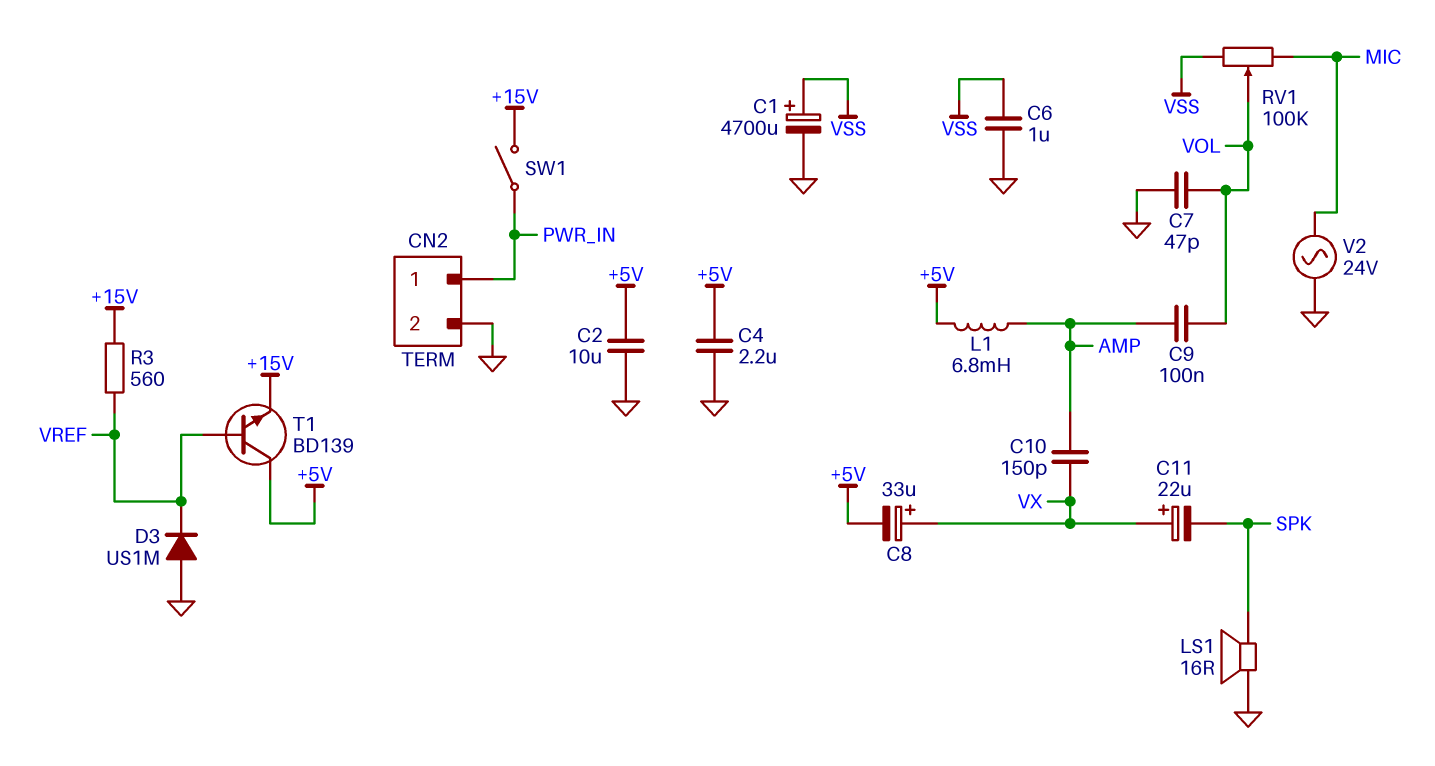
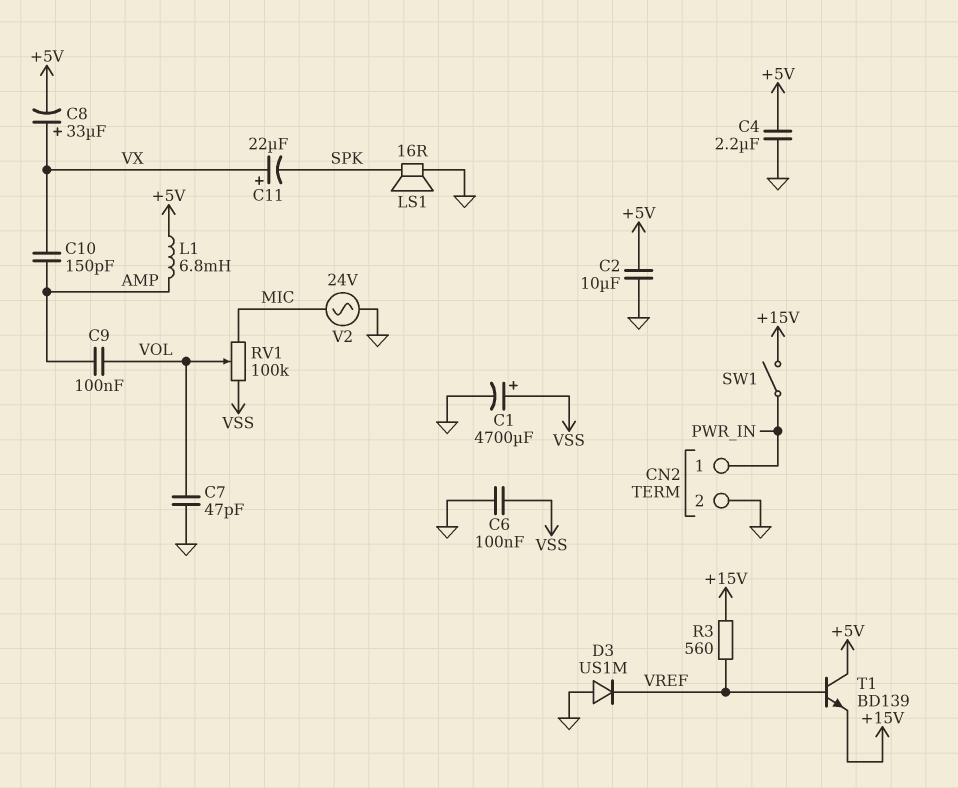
C6: 1uF (GND, VSS) -> 100nF (GND, VSS)

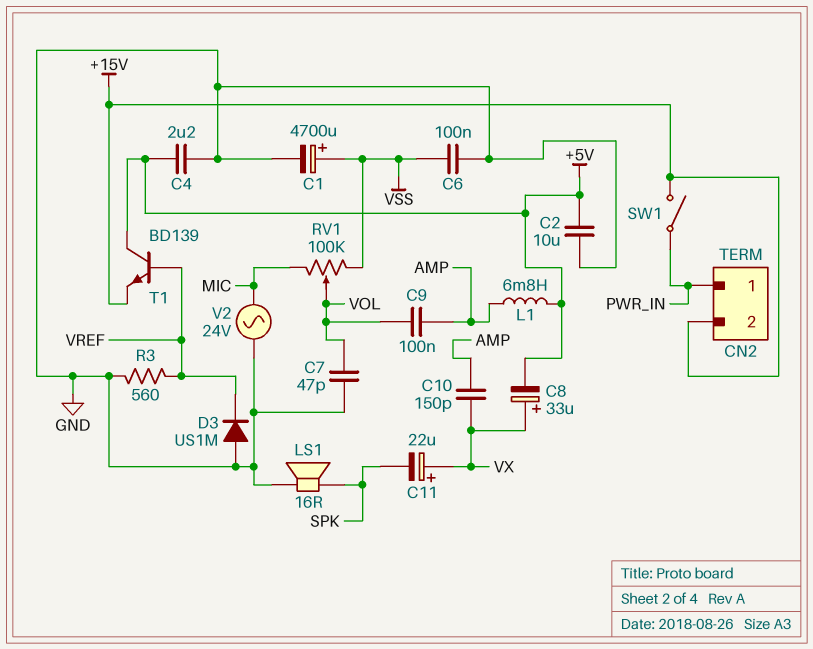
CN2 pin 2: GND -> +15V
R3: 560 (+15V, VREF) -> 560 (GND, VREF)

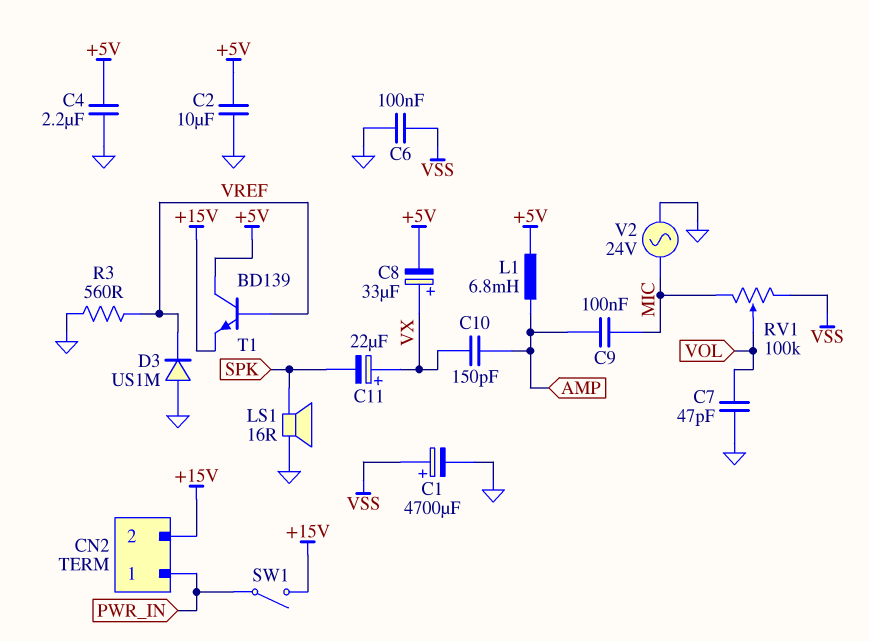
C9: 100nF (AMP, VOL) -> 100nF (AMP, MIC)

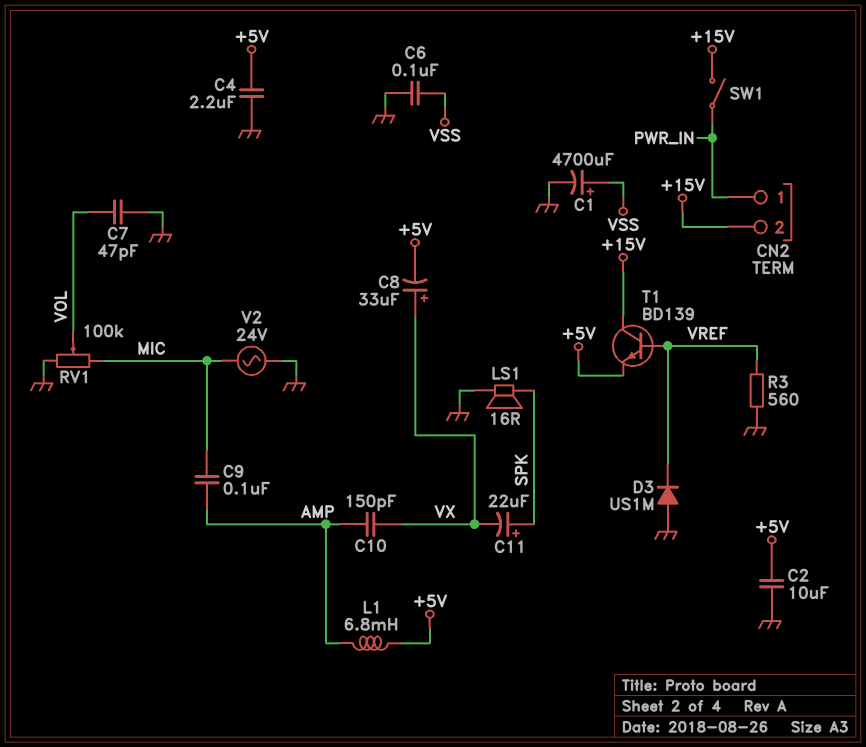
C11: 22uF (plus VX, minus SPK) -> 22uF (plus SPK, minus VX)
RV1: 100k (MIC, VSS, wiper VOL) -> 100k (GND, MIC, wiper VOL)
T1: NPN BD139 (B VREF, C +5V, E +15V) -> NPN BD139 (B VREF, C +15V, E +5V)

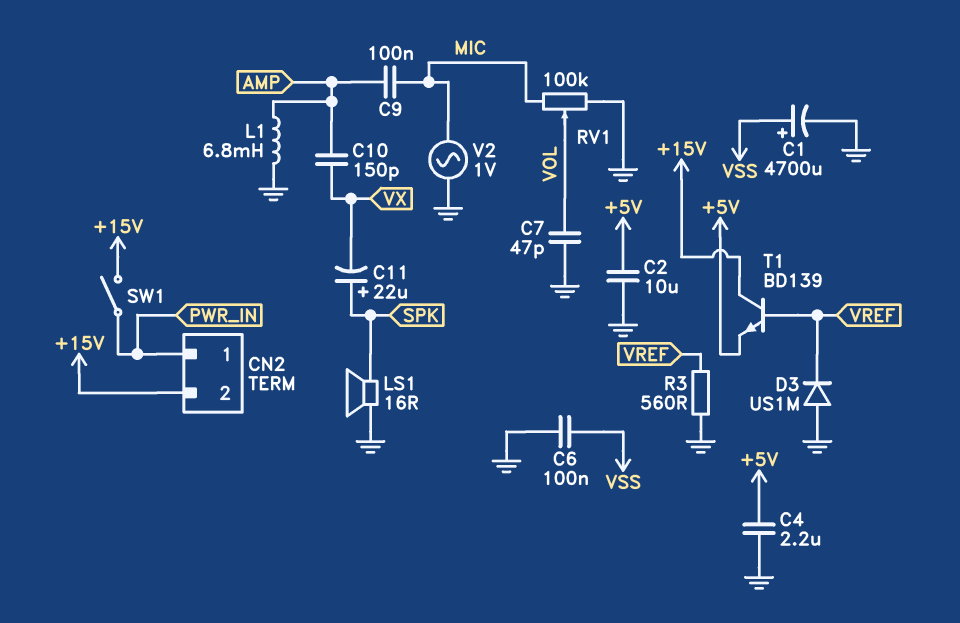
C8: 33uF (plus VX, minus +5V) -> none
L1: 6.8mH (+5V, AMP) -> 6.8mH (AMP, GND)
V2: AC 24V (GND, MIC) -> AC 1V (GND, MIC)

